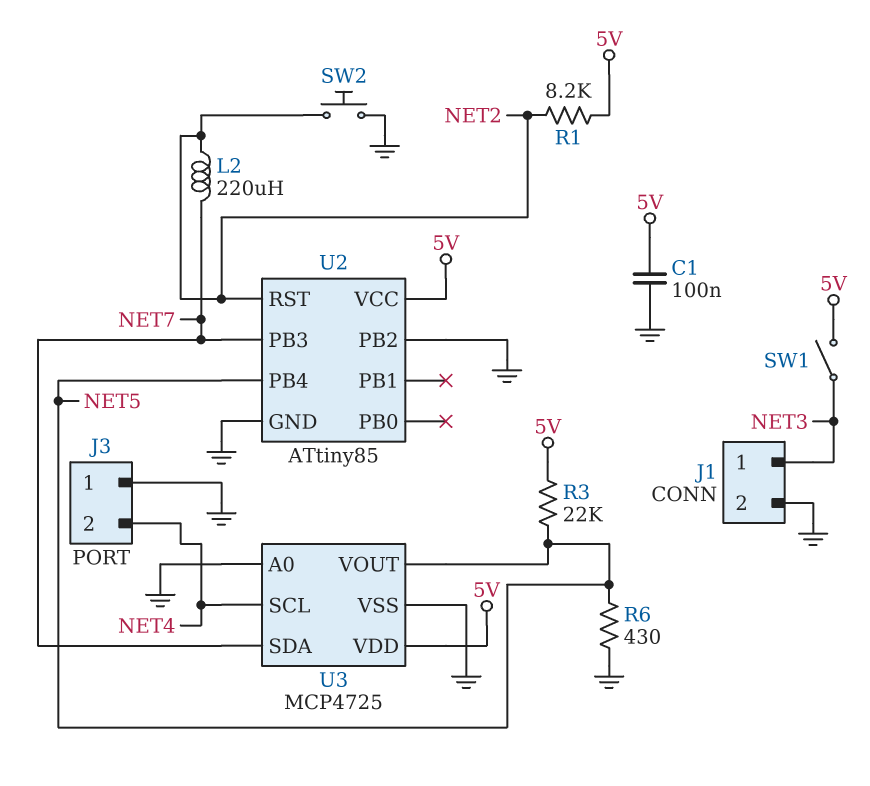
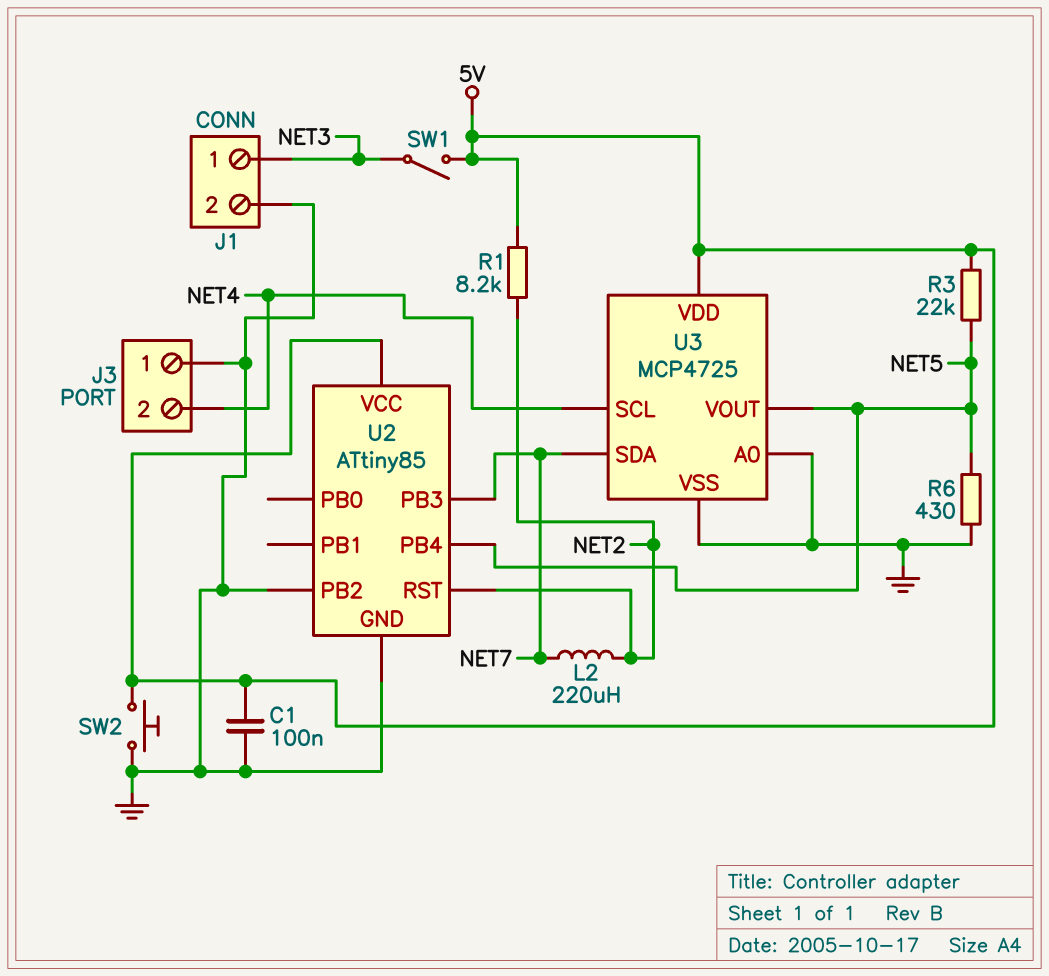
SW2: button (GND, NET2) -> button (5V, GND)

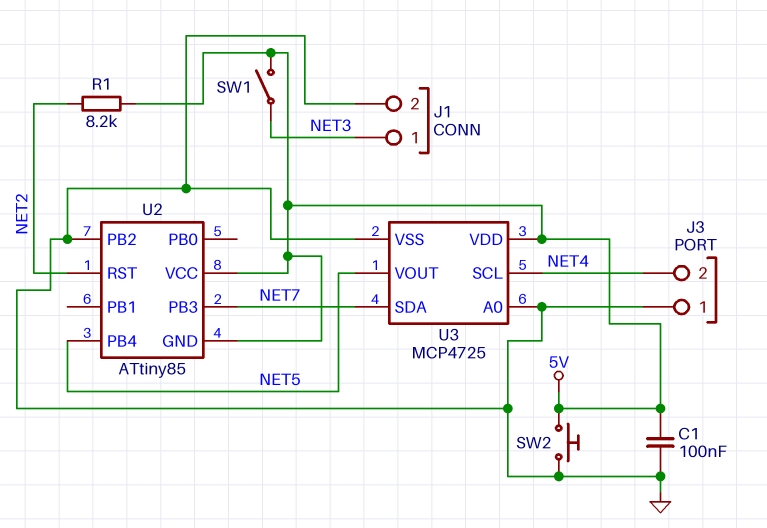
L2: 220uH (NET2, NET7) -> none
R3: 22k (5V, NET5) -> none
R6: 430 (GND, NET5) -> none
U2 pin GND: GND -> 5V

